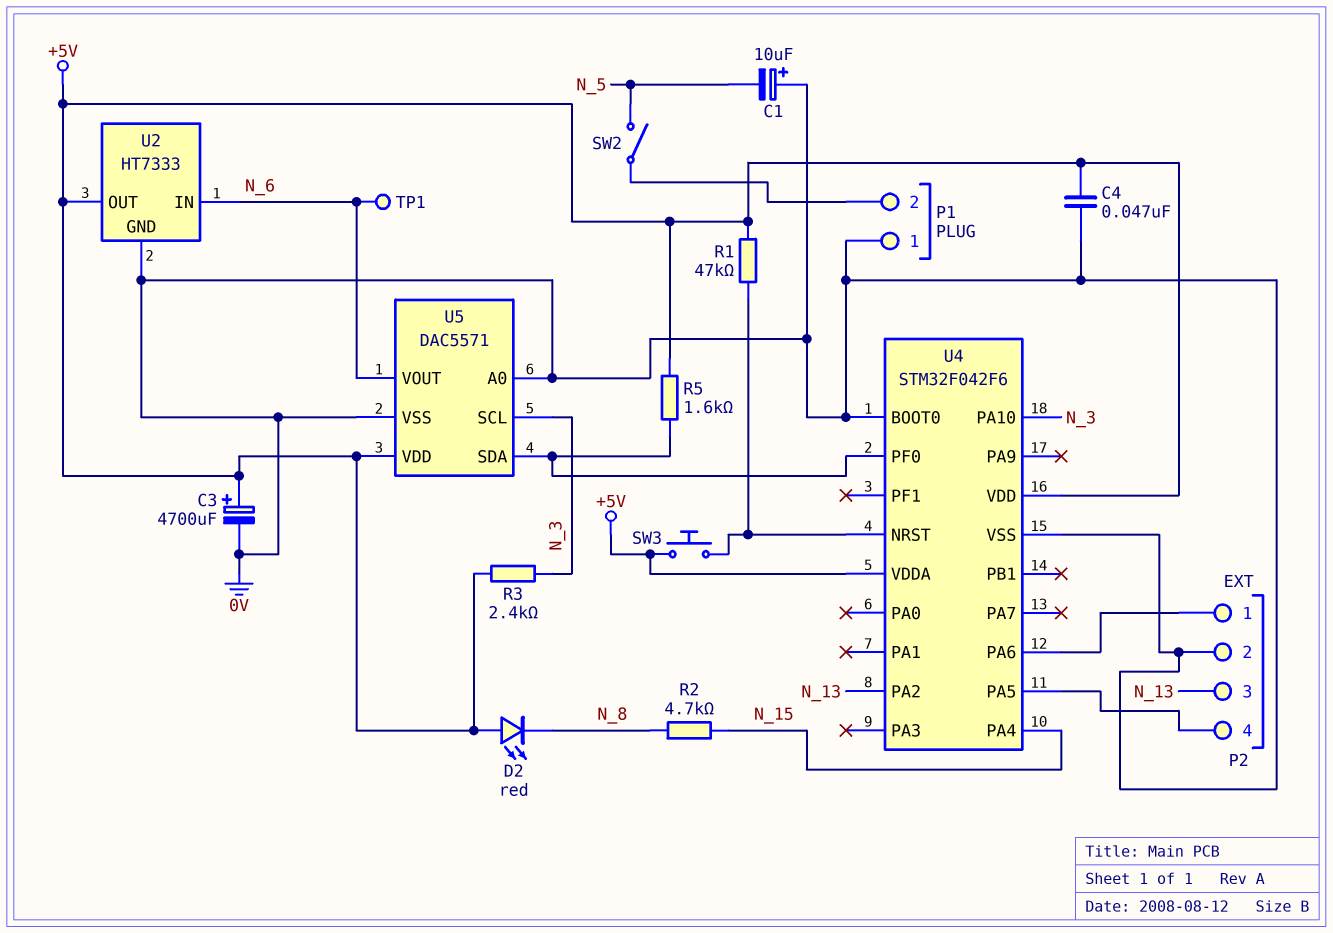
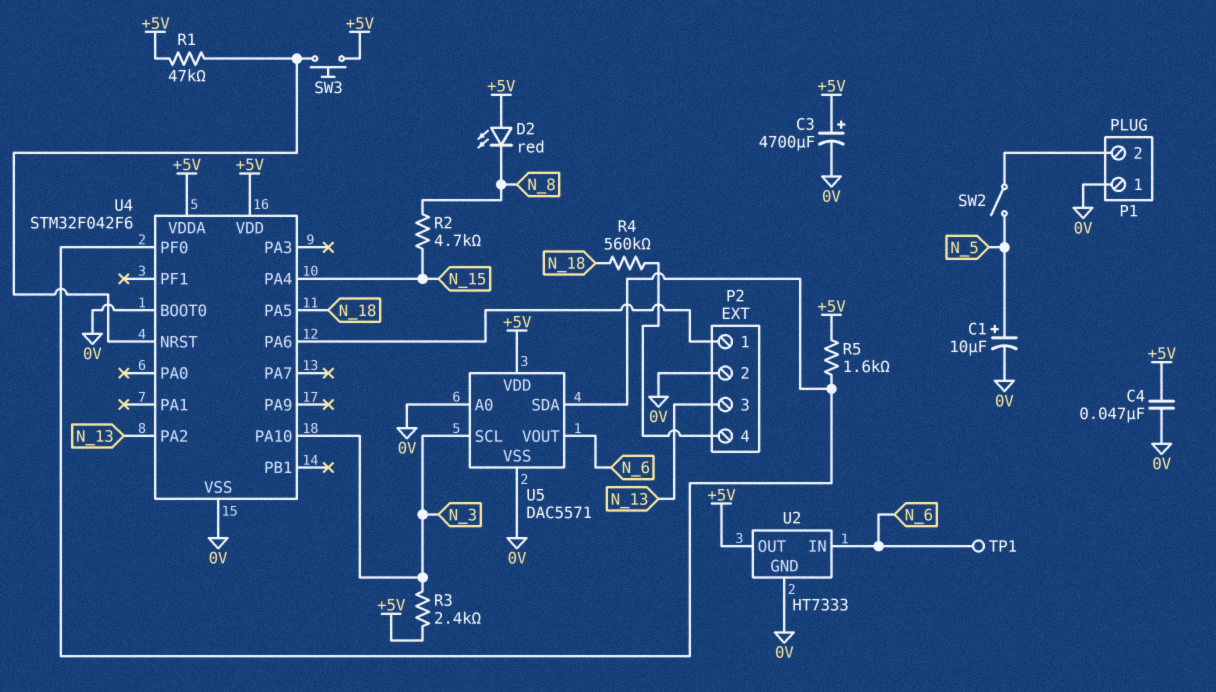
C1: 10uF (plus 0V, minus N_5) -> 10uF (plus N_5, minus 0V)
R4: none -> 560k (N_18, P2/4)
U4 pin PA5: P2/4 -> N_18

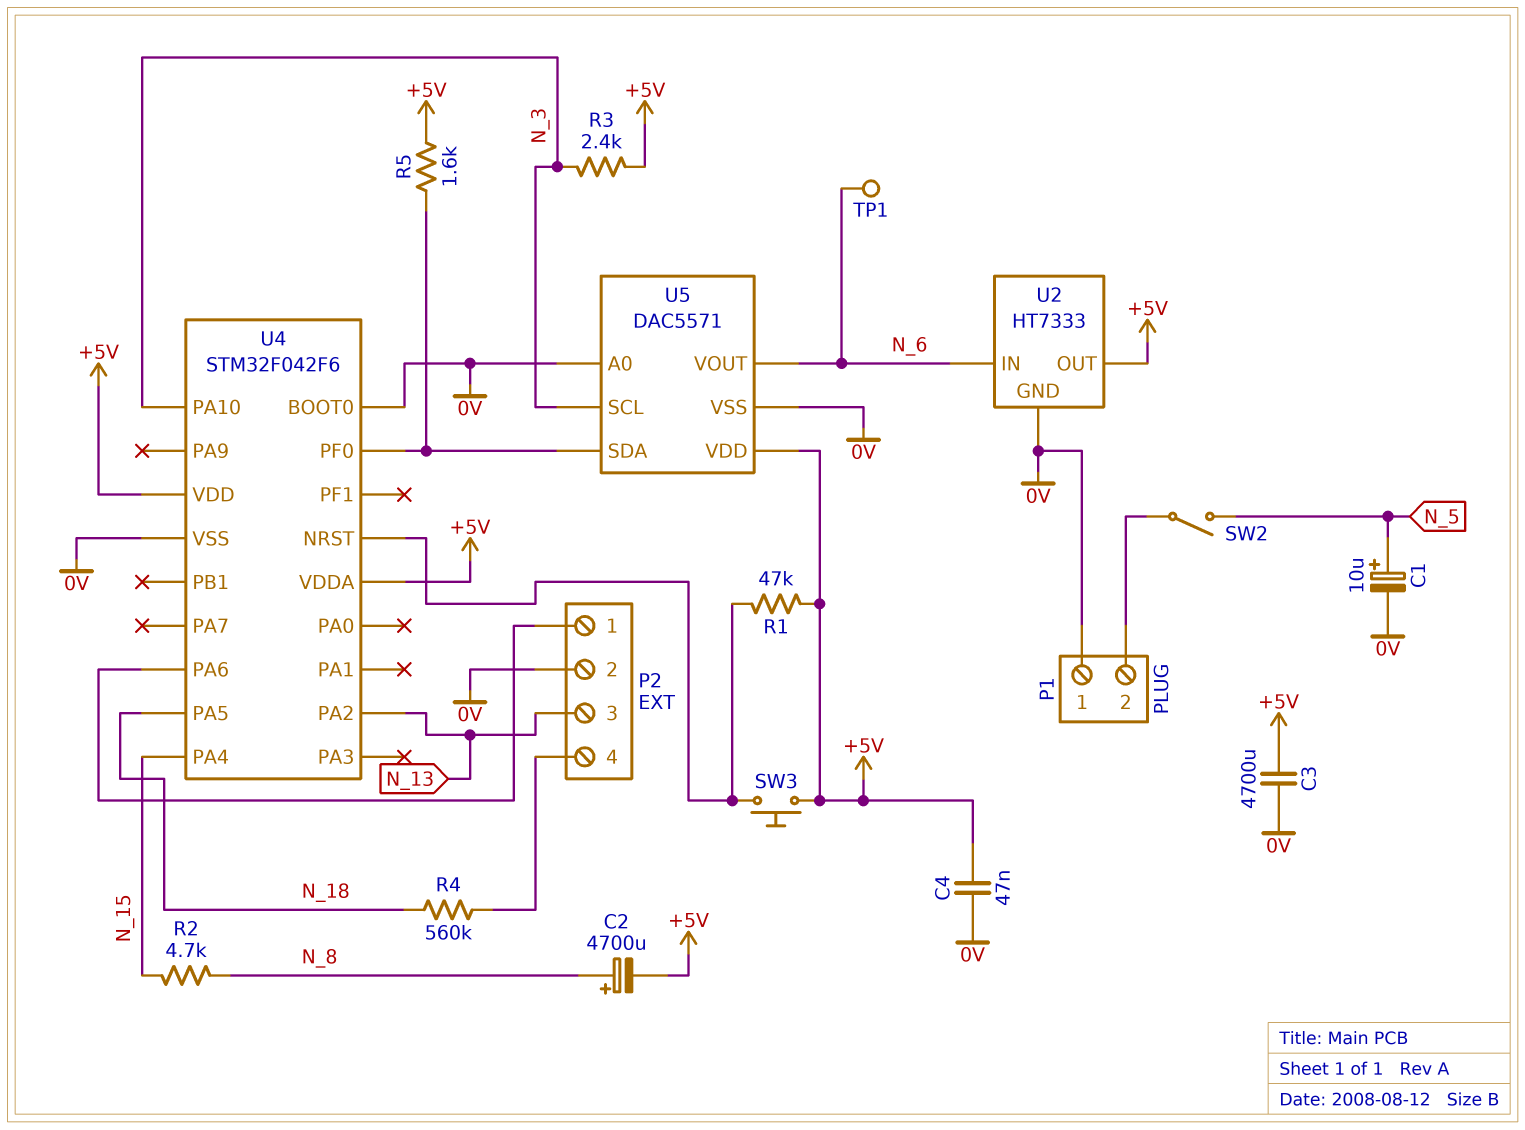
C2: none -> 4700uF (plus N_8, minus +5V)
C3: 4700uF (plus +5V, minus 0V) -> 4700uF (+5V, 0V)
D2: LED red (A +5V, K N_8) -> none

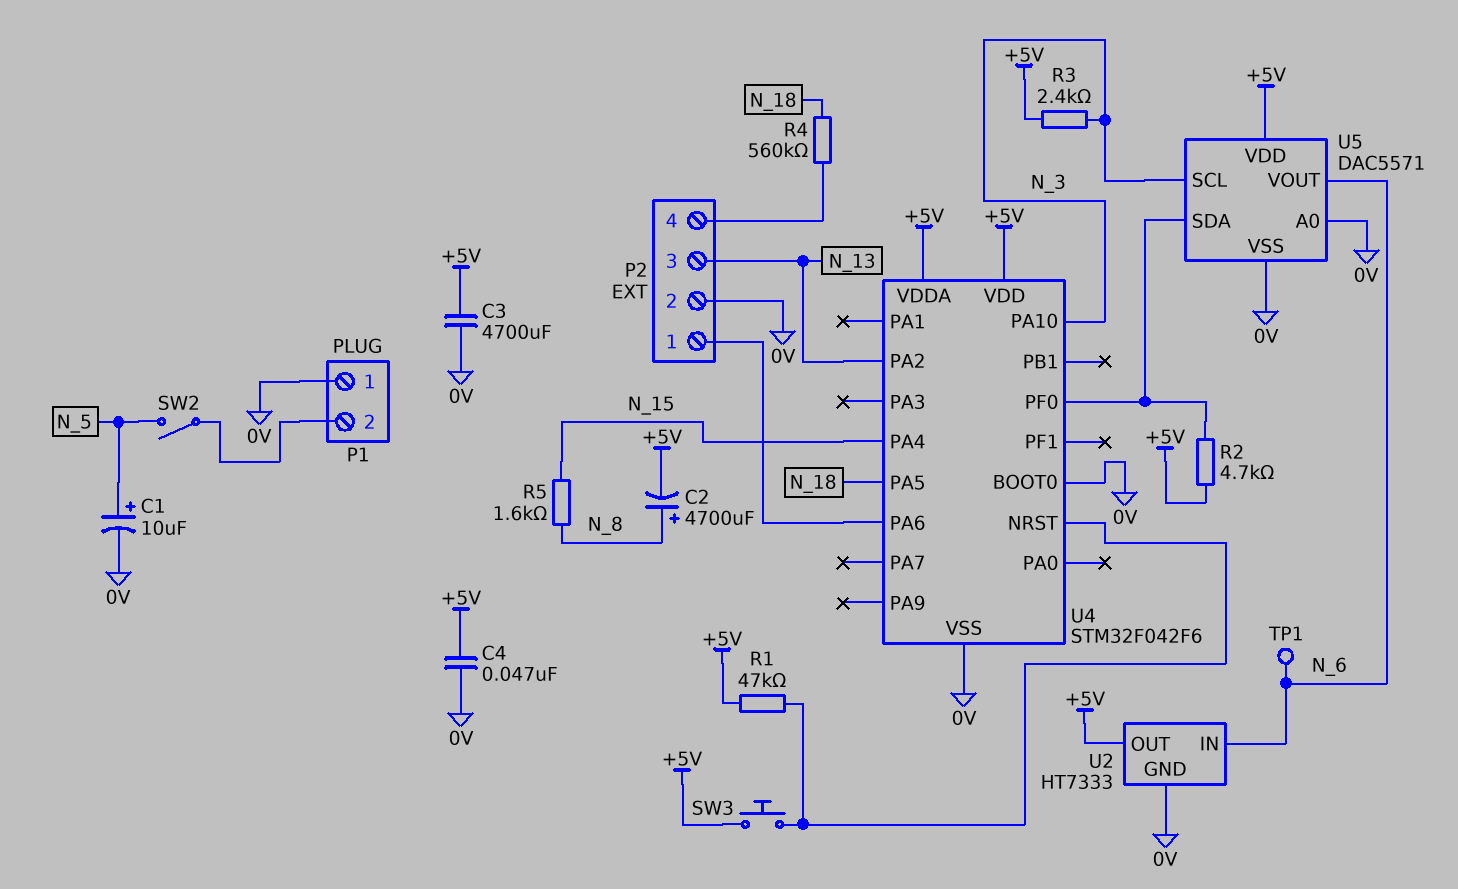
R2: 4.7k (N_8, N_15) -> 4.7k (+5V, U4/PF0)
R5: 1.6k (+5V, U4/PF0) -> 1.6k (N_8, N_15)

